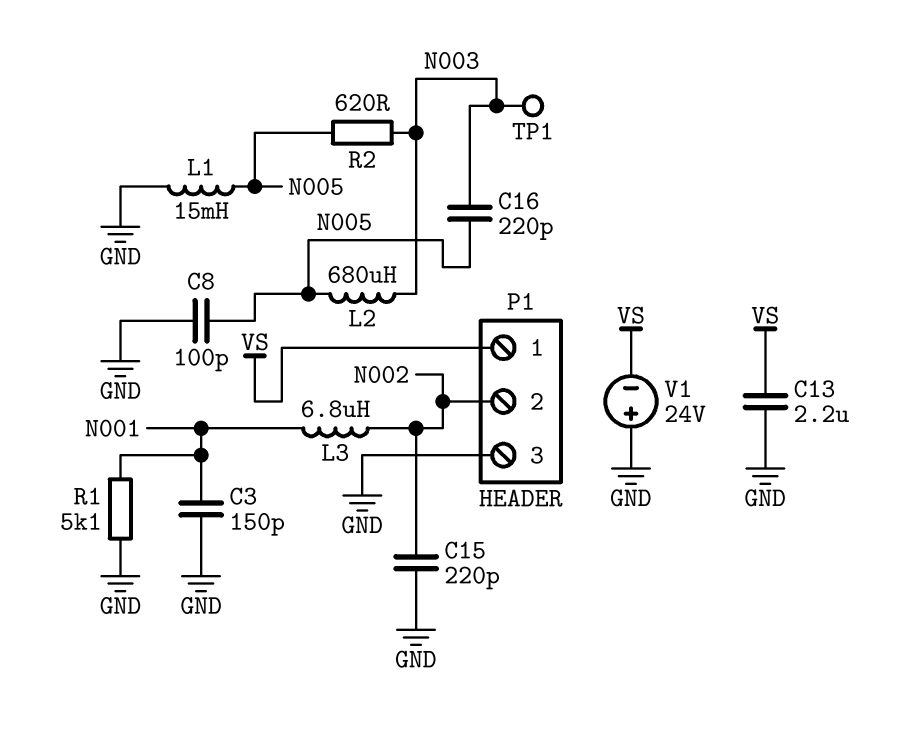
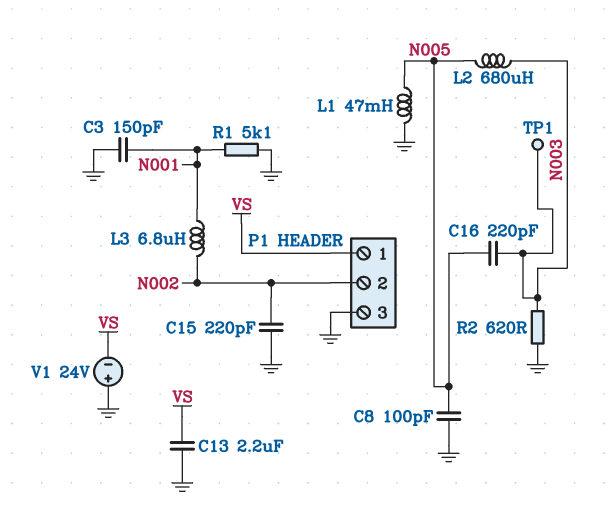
L1: 15mH (GND, N005) -> 47mH (GND, N005)
R2: 620 (N003, N005) -> 620 (GND, N003)

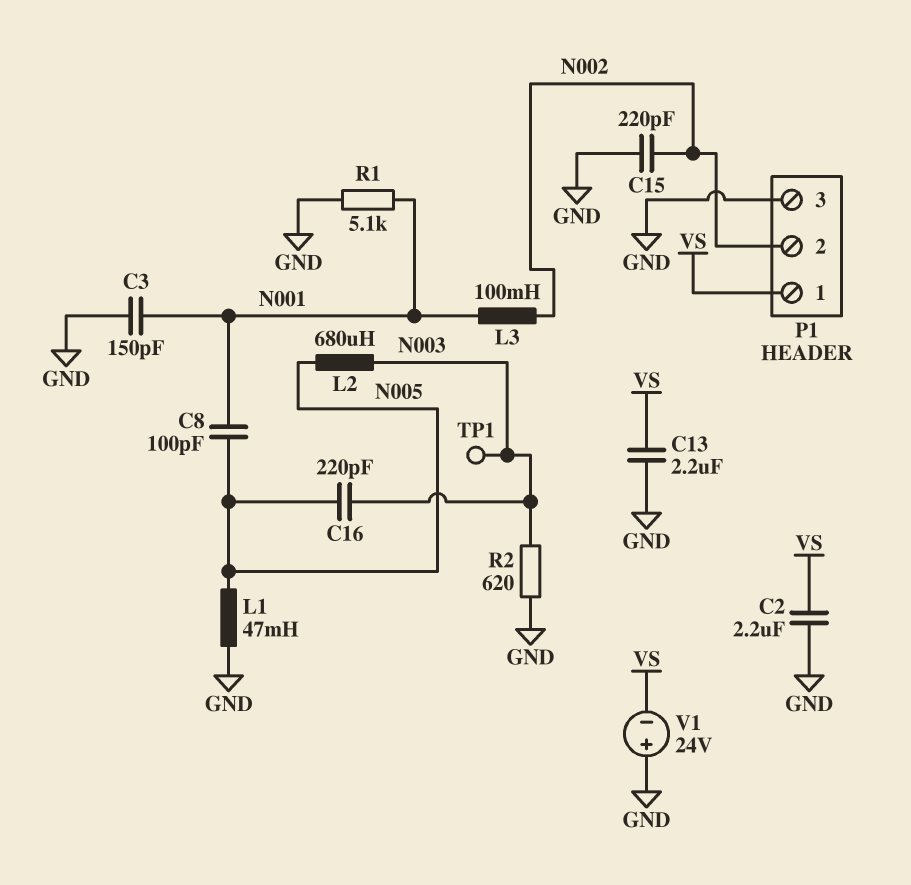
C2: none -> 2.2uF (GND, VS)
C8: 100pF (GND, N005) -> 100pF (N001, N005)
L3: 6.8uH (N001, N002) -> 100mH (N001, N002)

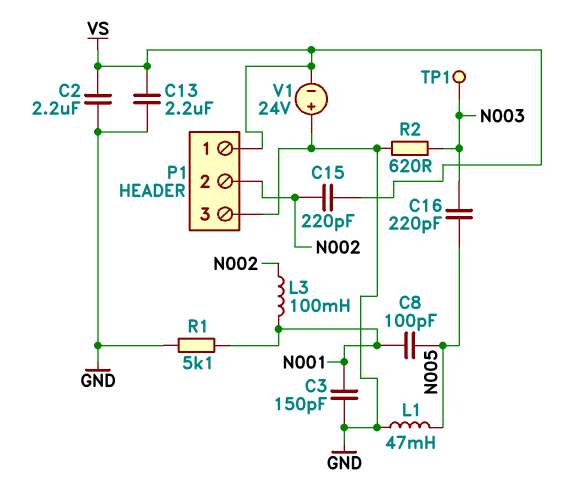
C15: 220pF (GND, N002) -> 220pF (N002, VS)
L2: 680uH (N003, N005) -> none

